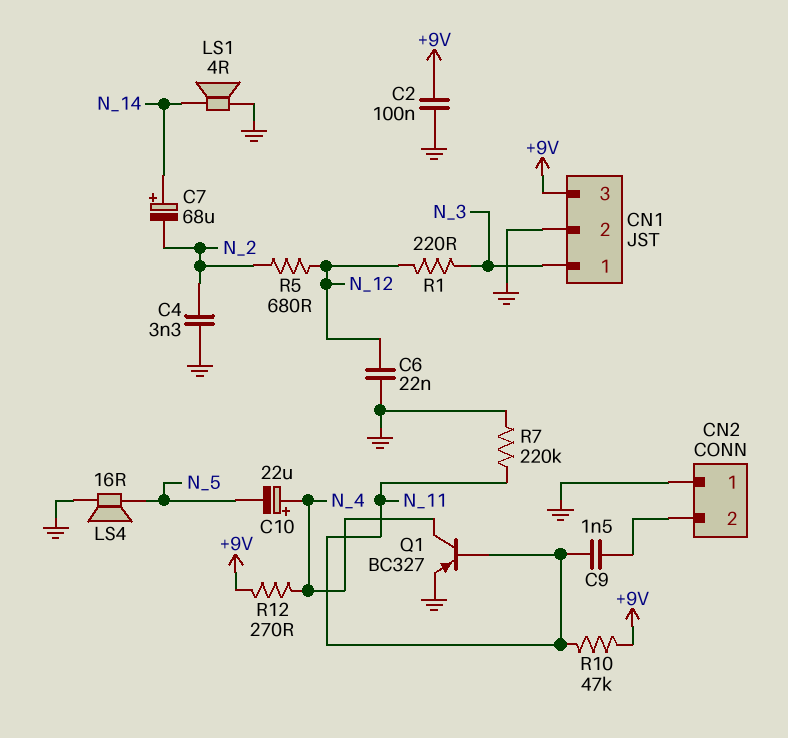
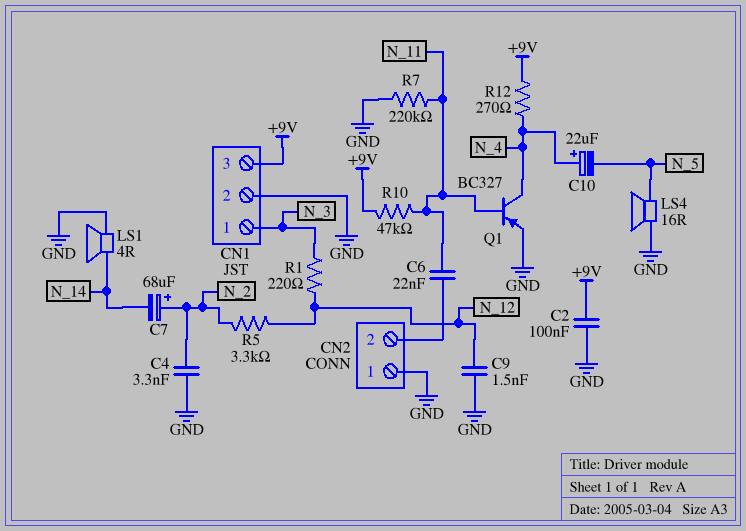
C6: 22nF (GND, N_12) -> 22nF (CN2/2, N_11)
C7: 68uF (plus N_14, minus N_2) -> 68uF (plus N_2, minus N_14)
C9: 1.5nF (CN2/2, N_11) -> 1.5nF (GND, N_12)
R5: 680 (N_2, N_12) -> 3.3k (N_2, N_12)

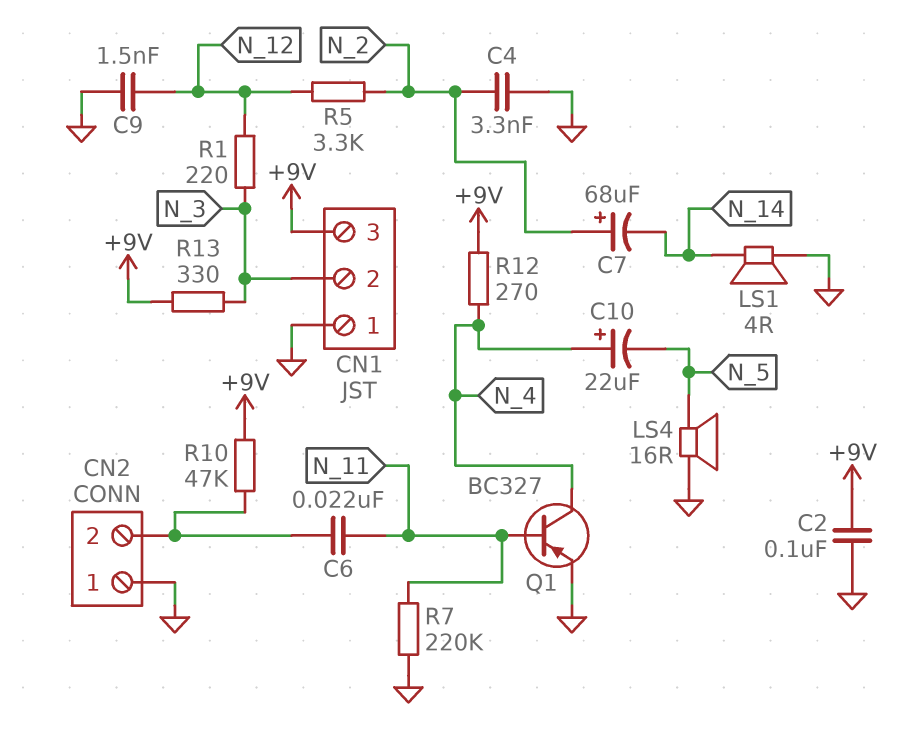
CN1 pin 1: N_3 -> GND
CN1 pin 2: GND -> N_3
R10: 47k (+9V, N_11) -> 47k (+9V, CN2/2)
R13: none -> 330 (+9V, N_3)

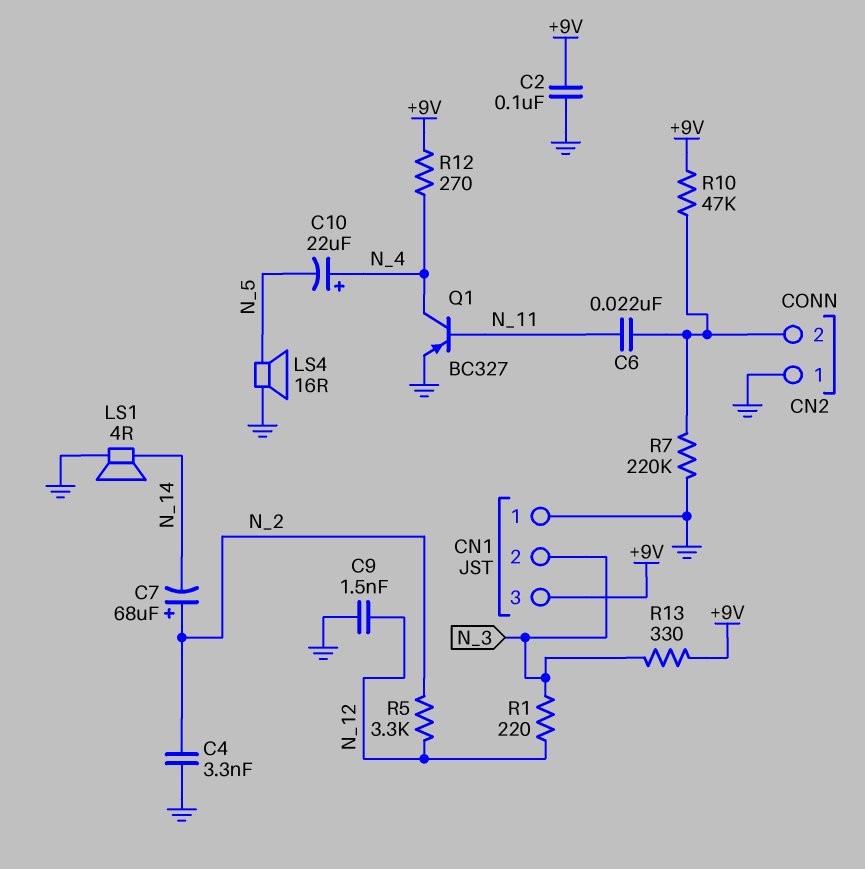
R7: 220k (GND, N_11) -> 220k (CN2/2, GND)

